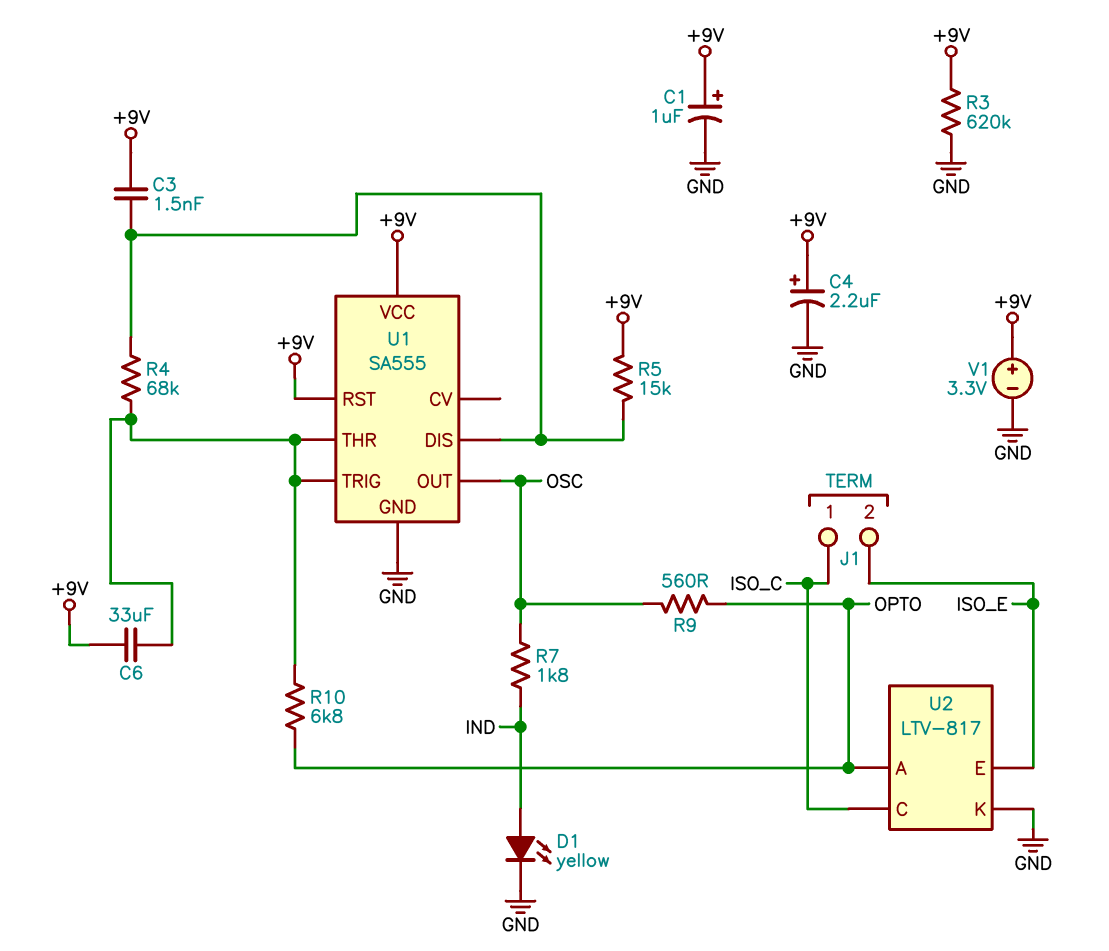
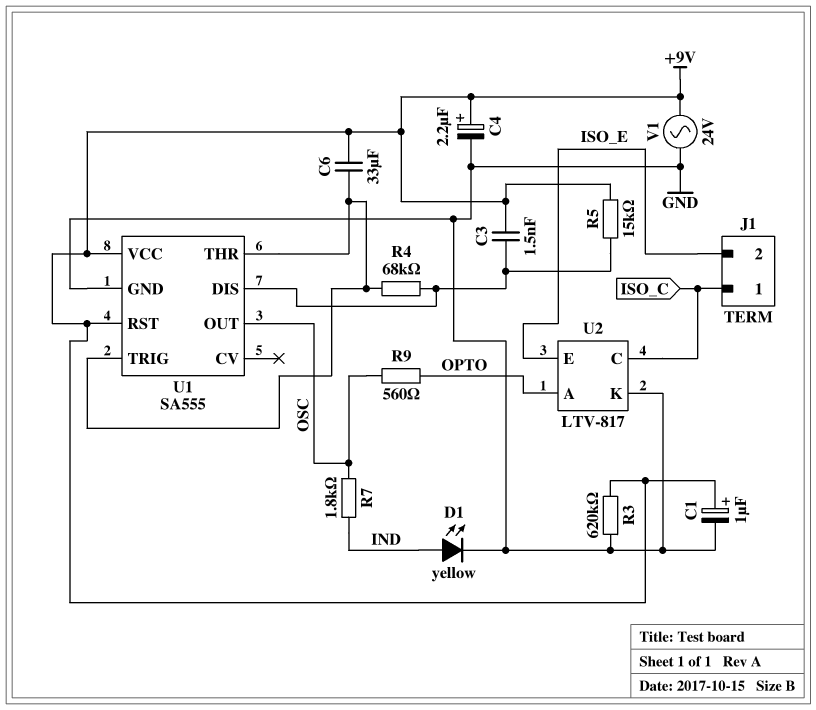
R10: 6.8k (OPTO, U1/THR) -> none
V1: 3.3V (plus +9V, minus GND) -> AC 24V (+9V, GND)

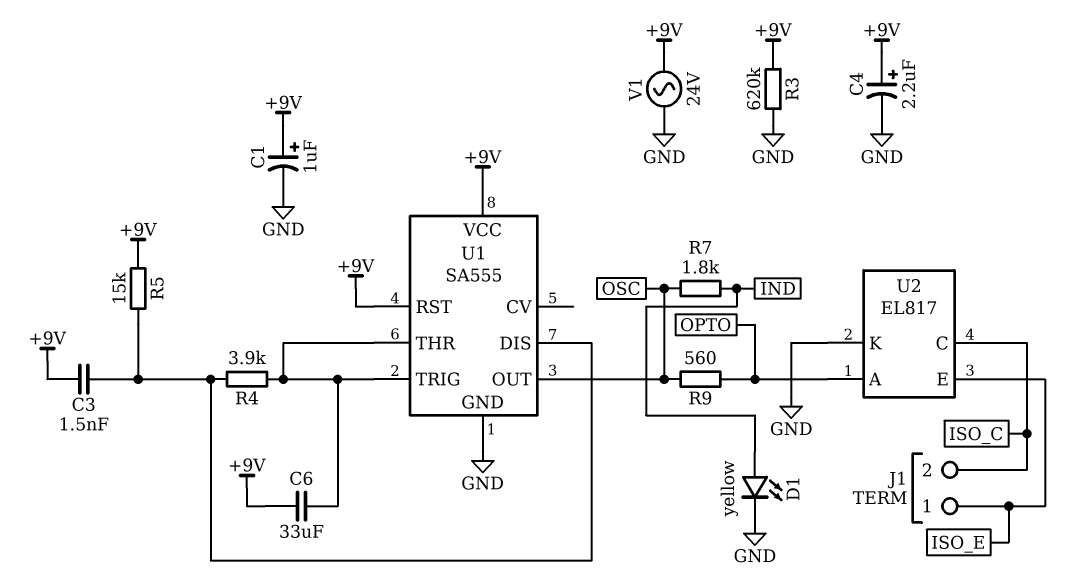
J1 pin 1: ISO_C -> ISO_E
J1 pin 2: ISO_E -> ISO_C
R4: 68k (U1/DIS, U1/THR) -> 3.9k (U1/DIS, U1/THR)
U2: LTV-817 -> EL817

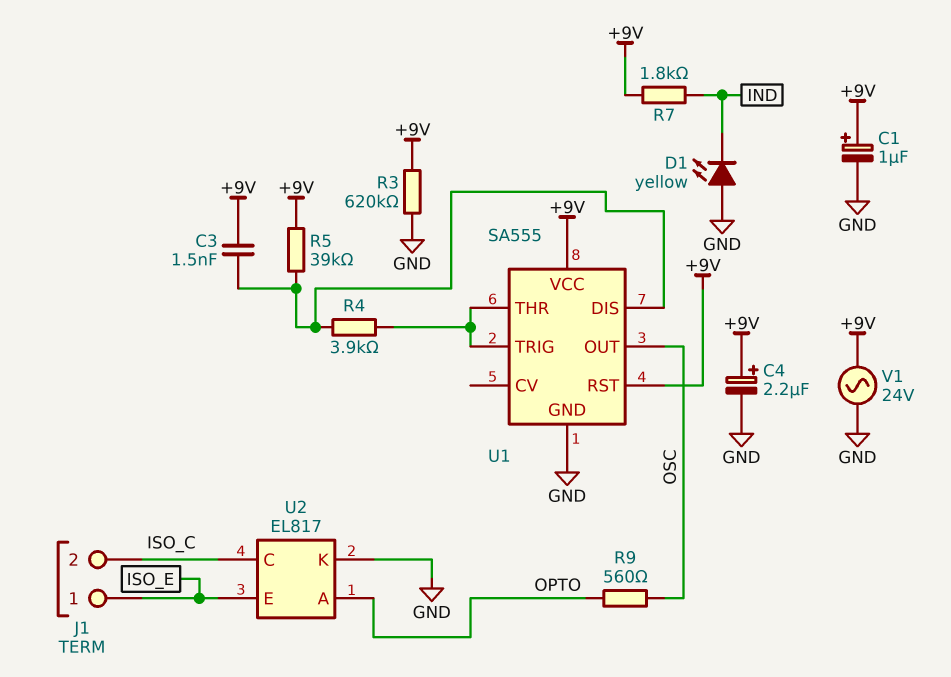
C6: 33uF (+9V, U1/THR) -> none
D1: LED yellow (A IND, K GND) -> LED yellow (A GND, K IND)
R5: 15k (+9V, U1/DIS) -> 39k (+9V, U1/DIS)
R7: 1.8k (IND, OSC) -> 1.8k (+9V, IND)

